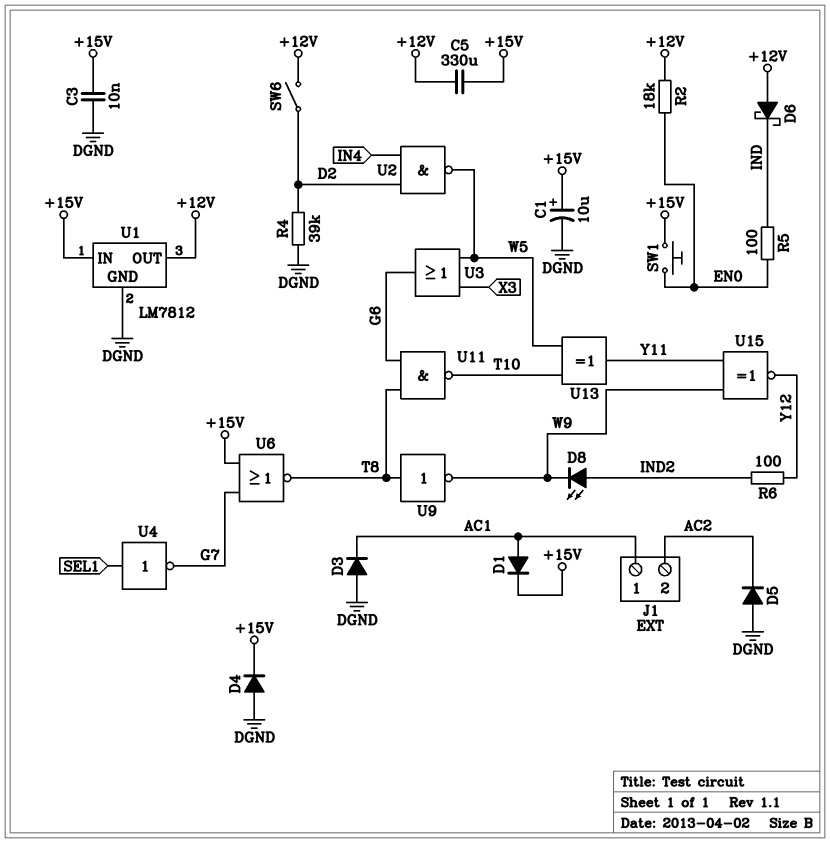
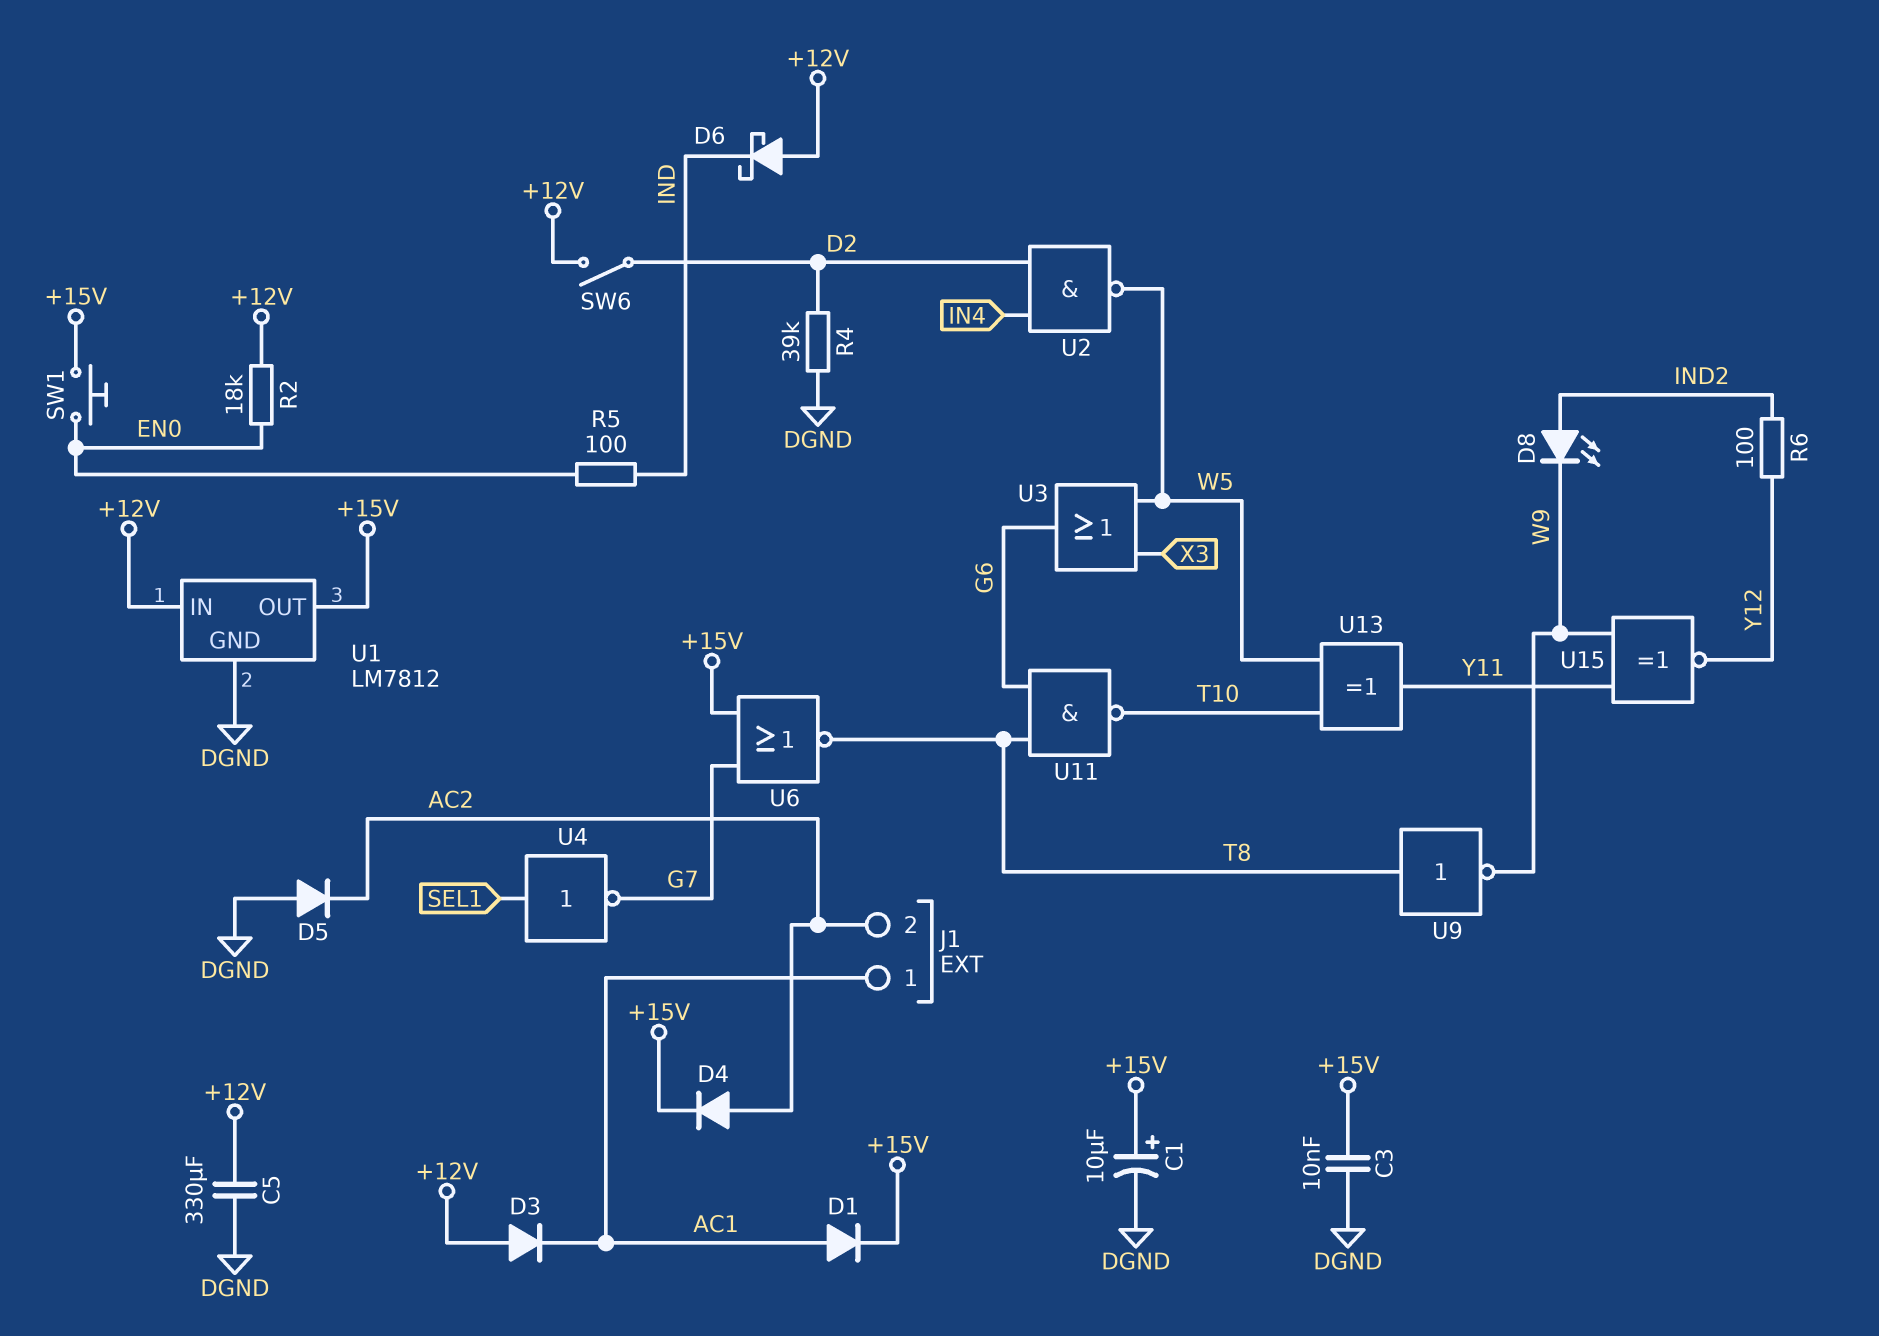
C5: 330uF (+12V, +15V) -> 330uF (+12V, DGND)
D3: diode (A DGND, K AC1) -> diode (A +12V, K AC1)
D4: diode (A DGND, K +15V) -> diode (A AC2, K +15V)
U1 pin IN: +15V -> +12V
U1 pin OUT: +12V -> +15V

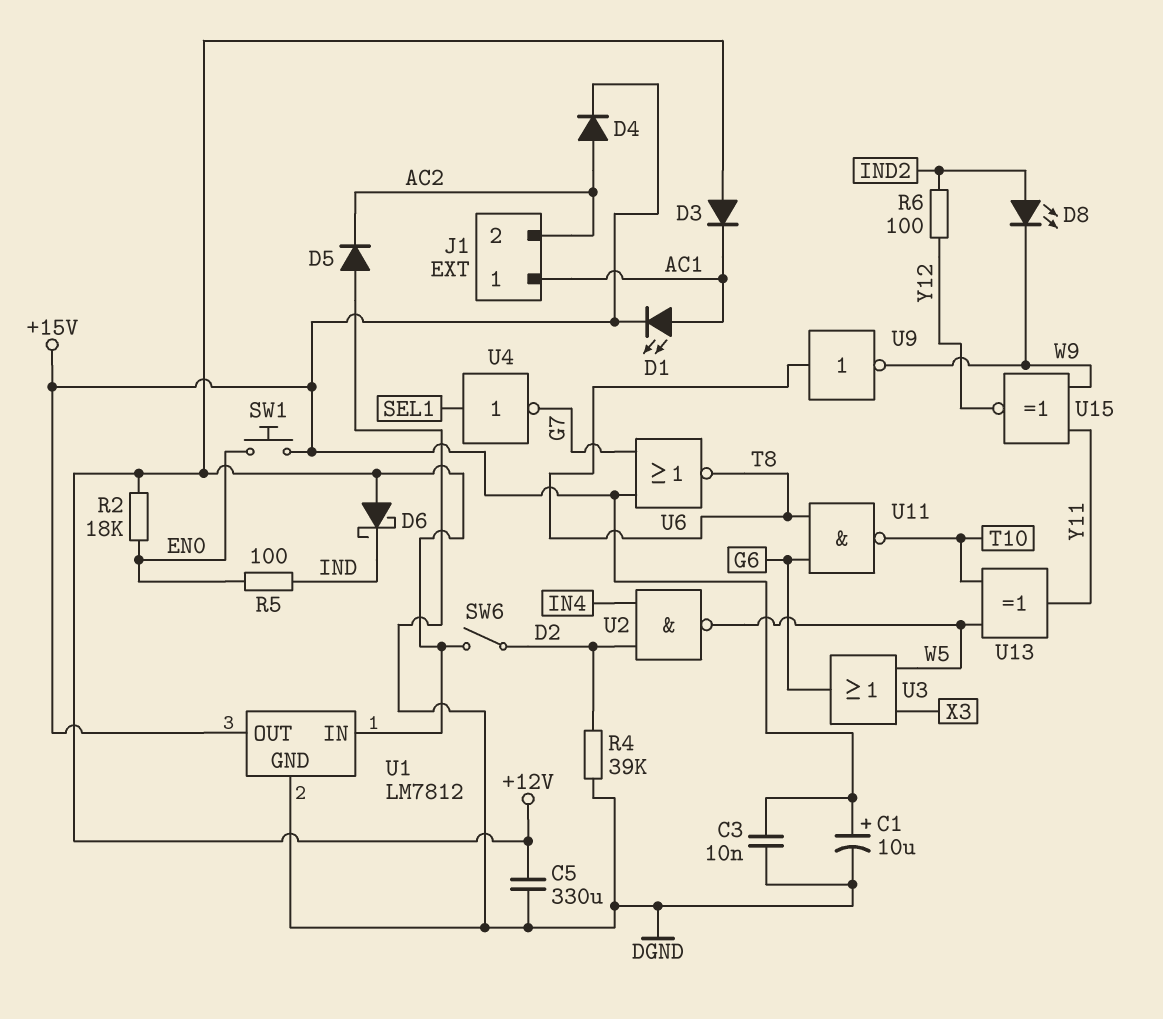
D1: diode (A AC1, K +15V) -> LED (A AC1, K +15V)

